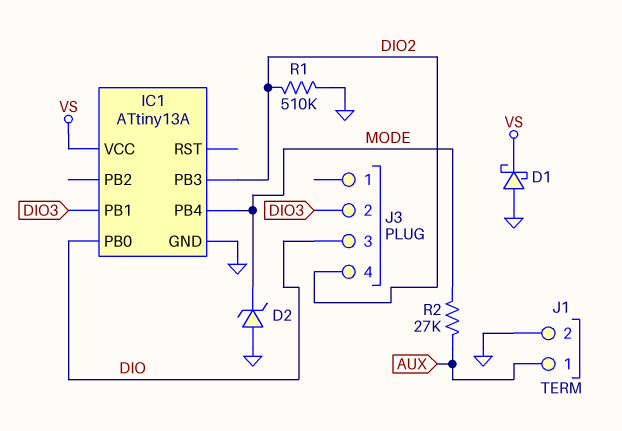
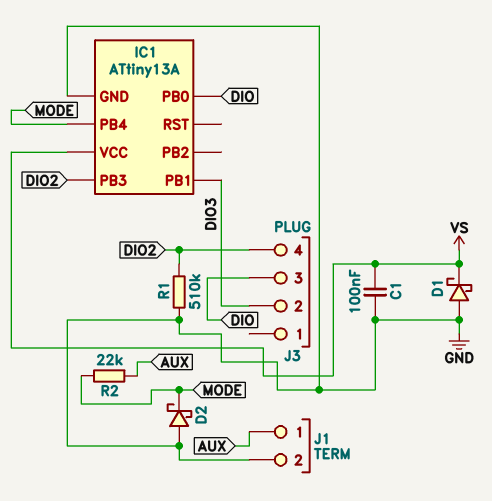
C1: none -> 100nF (GND, VS)
D2: zener (A GND, K MODE) -> schottky (A GND, K MODE)
R2: 27k (AUX, MODE) -> 22k (AUX, MODE)

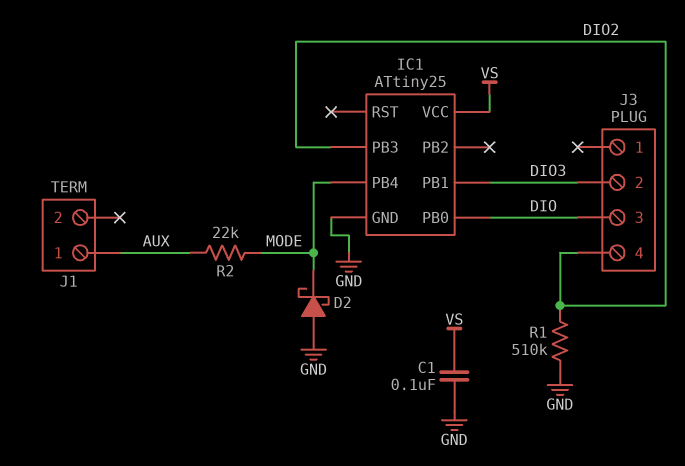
D1: schottky (A GND, K VS) -> none
IC1: ATtiny13A -> ATtiny25
J1 pin 2: GND -> none

